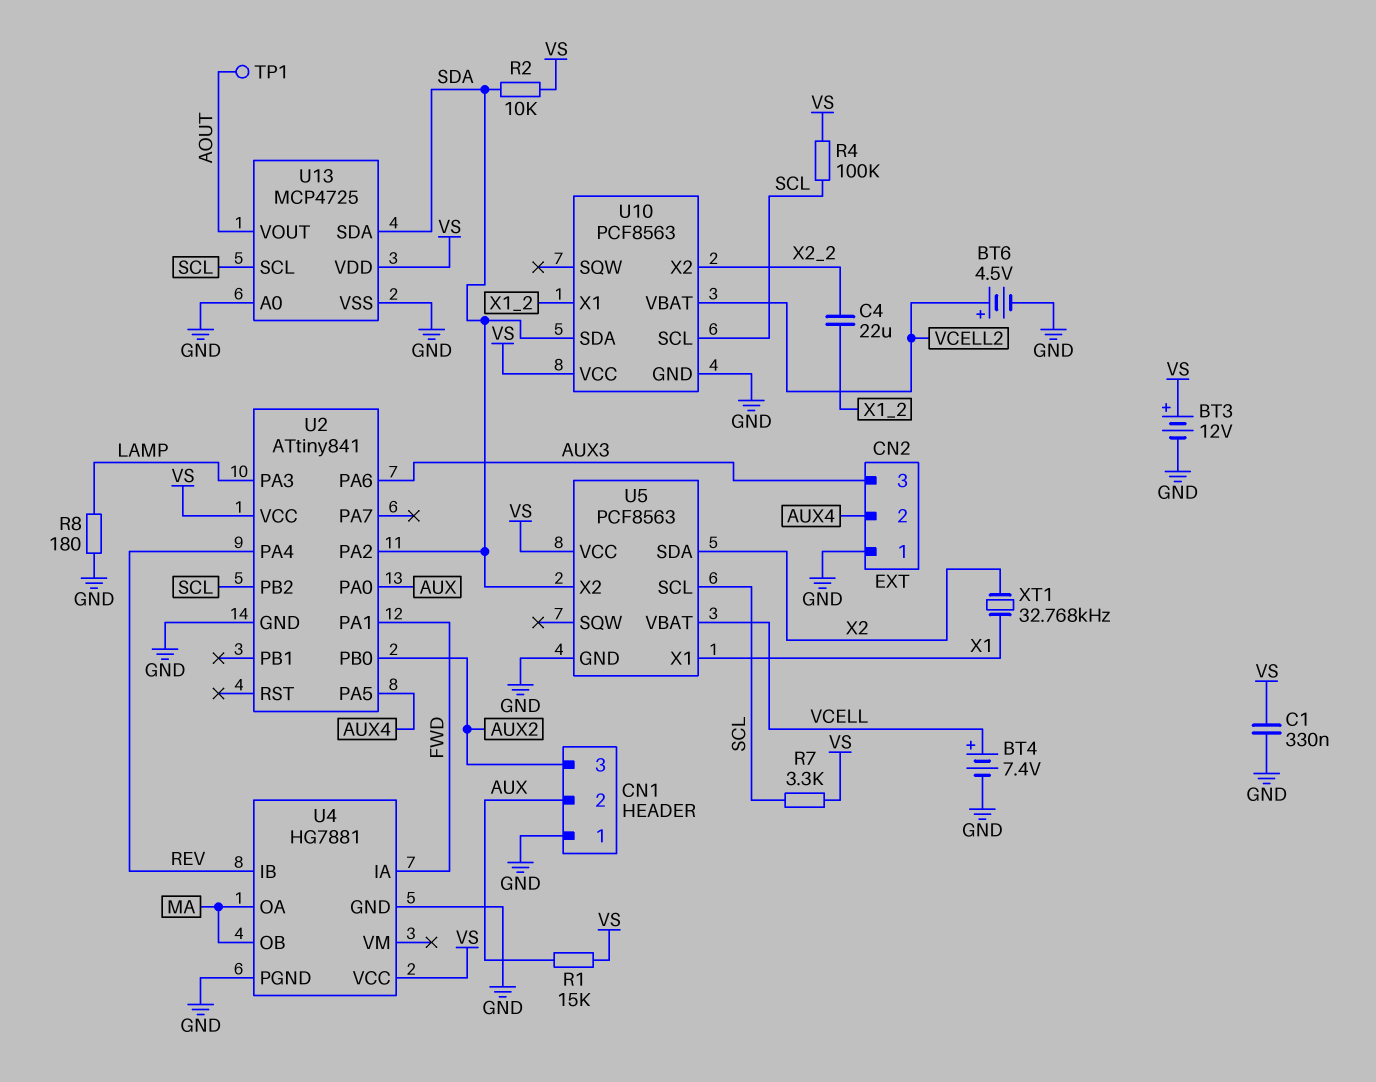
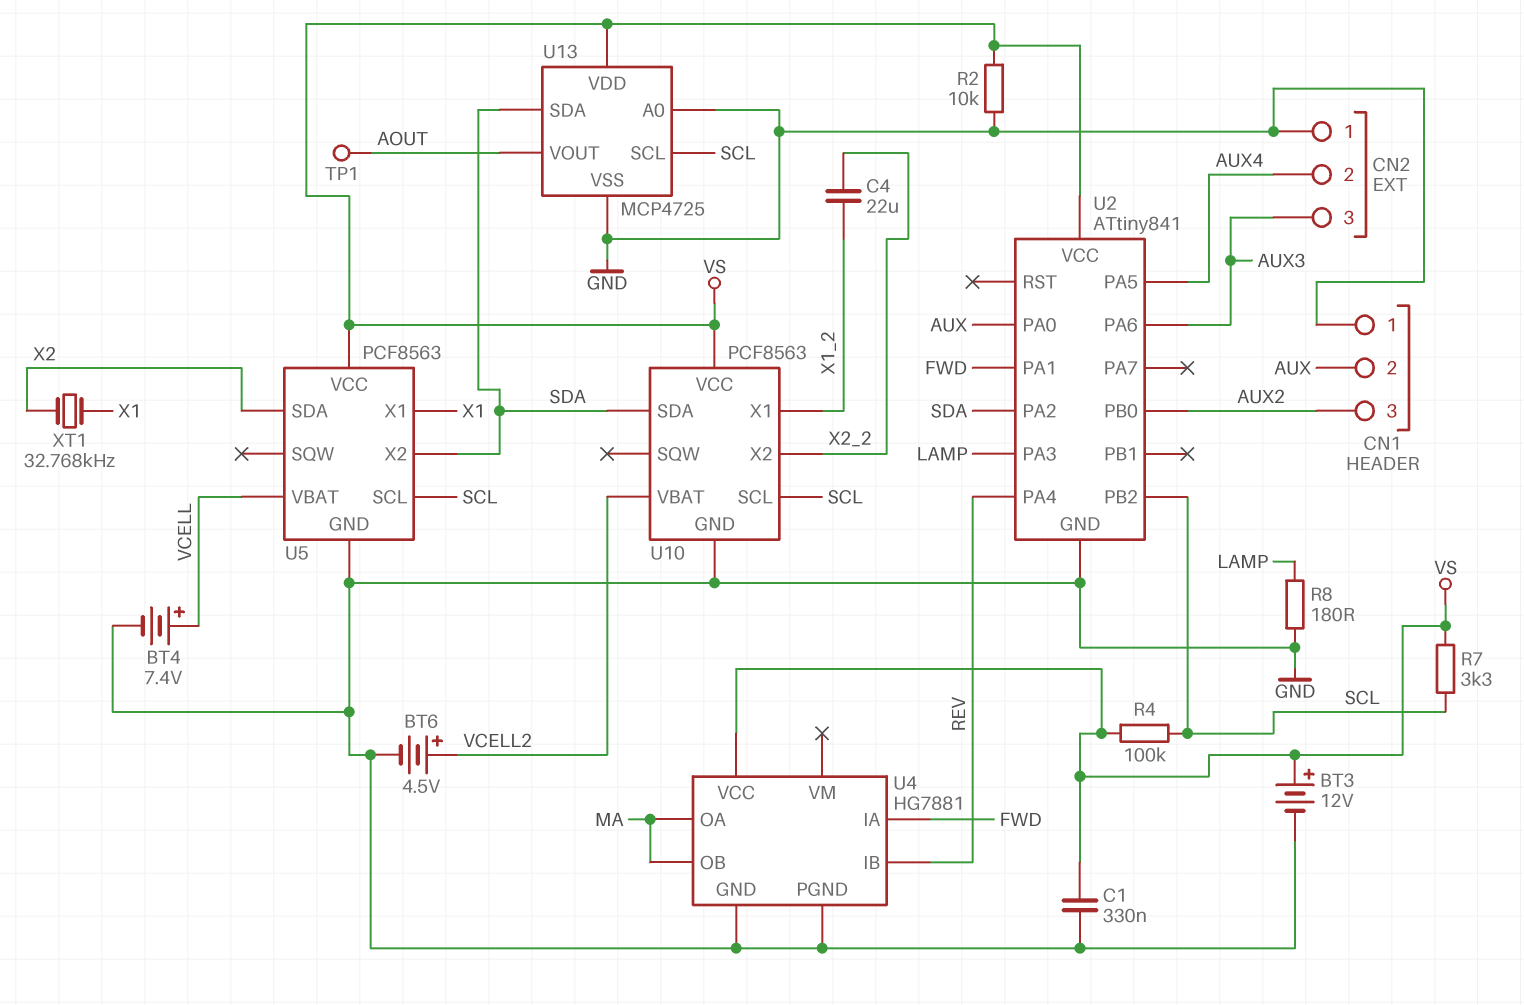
R1: 15k (AUX, VS) -> none
R2: 10k (SDA, VS) -> 10k (GND, VS)

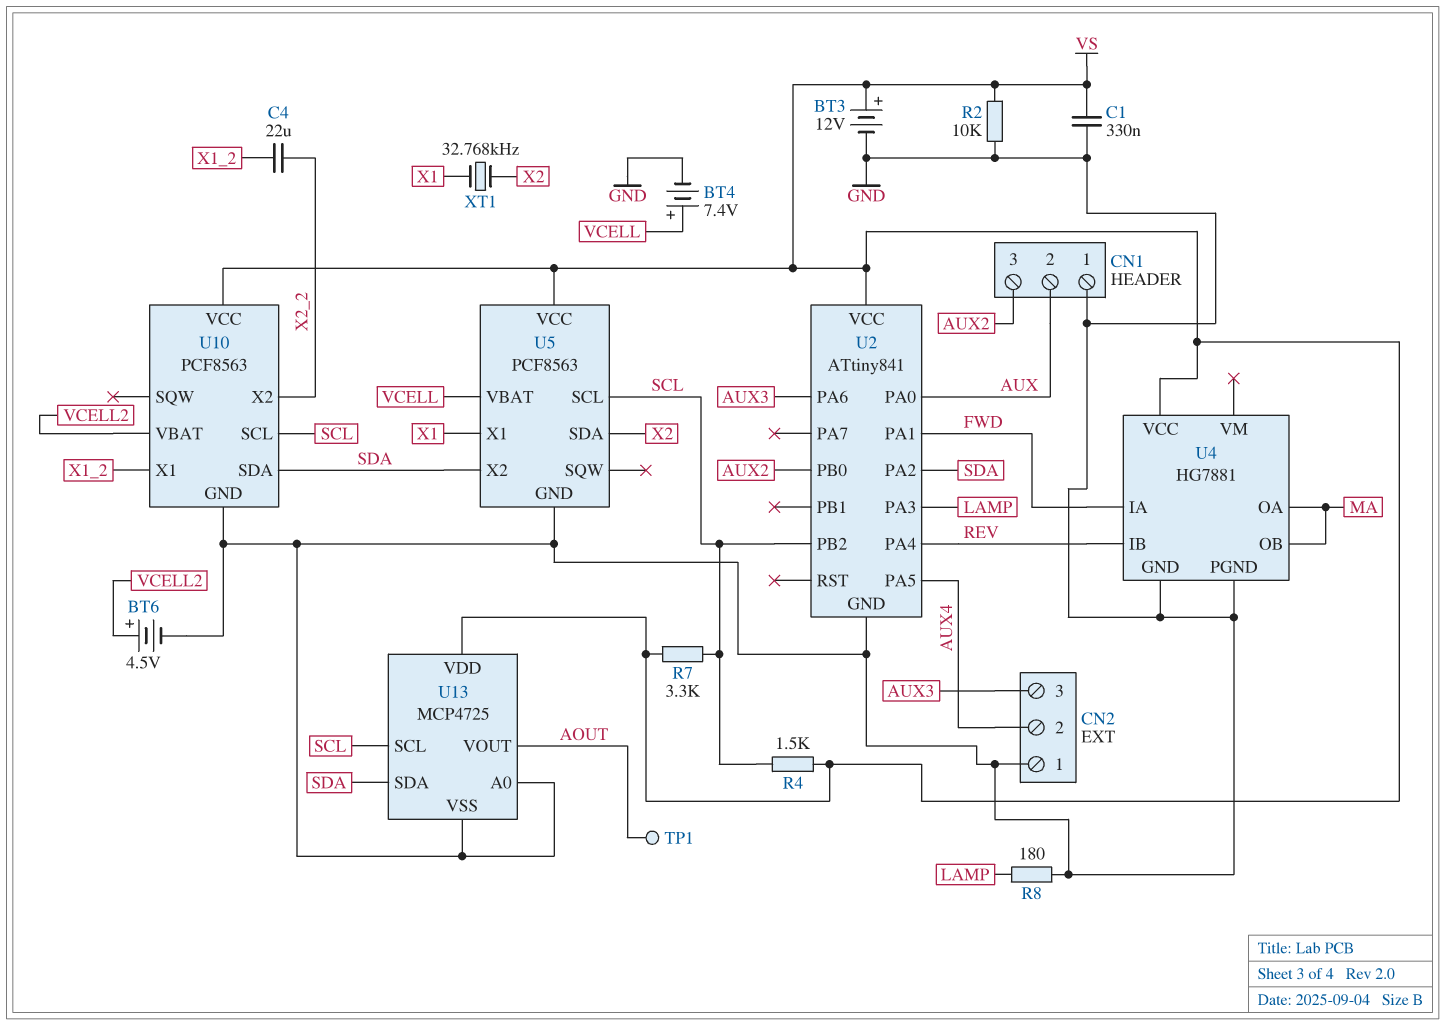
R4: 100k (SCL, VS) -> 1.5k (SCL, VS)

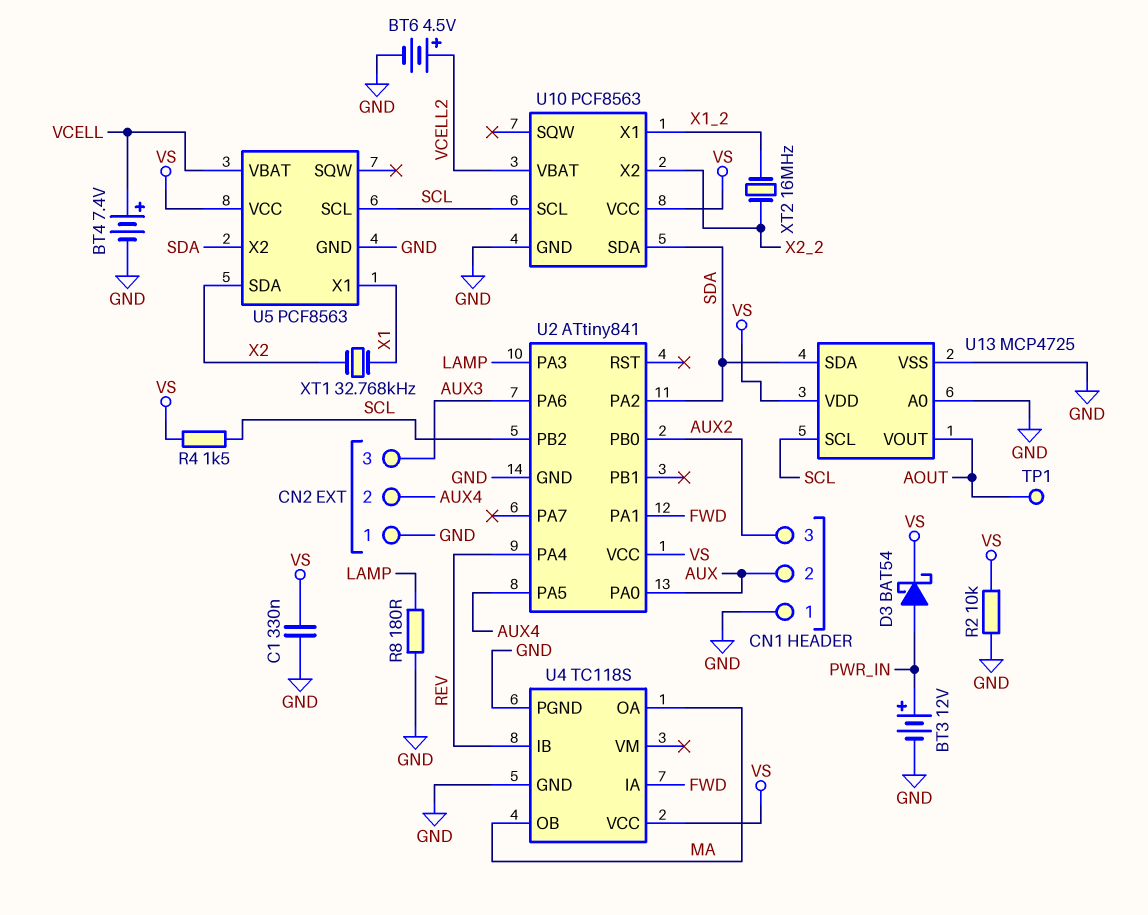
BT3: 12V (plus VS, minus GND) -> 12V (plus PWR_IN, minus GND)
C4: 22uF (X1_2, X2_2) -> none
D3: none -> schottky BAT54 (A PWR_IN, K VS)
R7: 3.3k (SCL, VS) -> none
U4: HG7881 -> TC118S
XT2: none -> 16MHz (X1_2, X2_2)

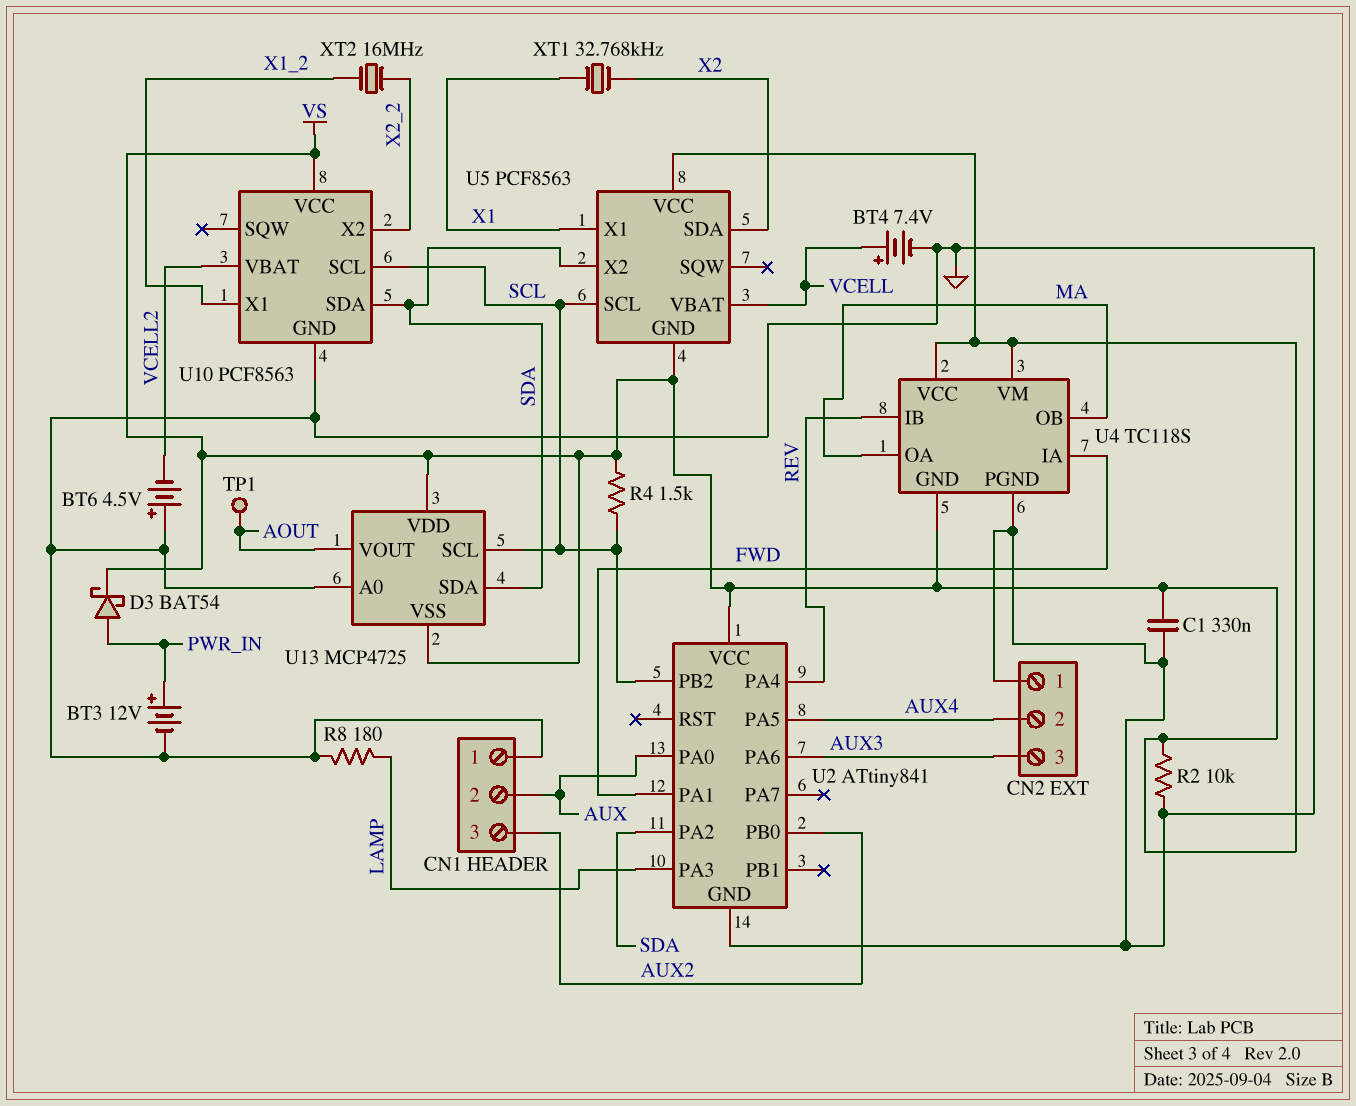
BT6: 4.5V (plus VCELL2, minus GND) -> 4.5V (plus GND, minus VCELL2)
U4 pin GND: GND -> VS
U4 pin VM: none -> VS
U5 pin GND: GND -> VS
U13 pin VSS: GND -> VS

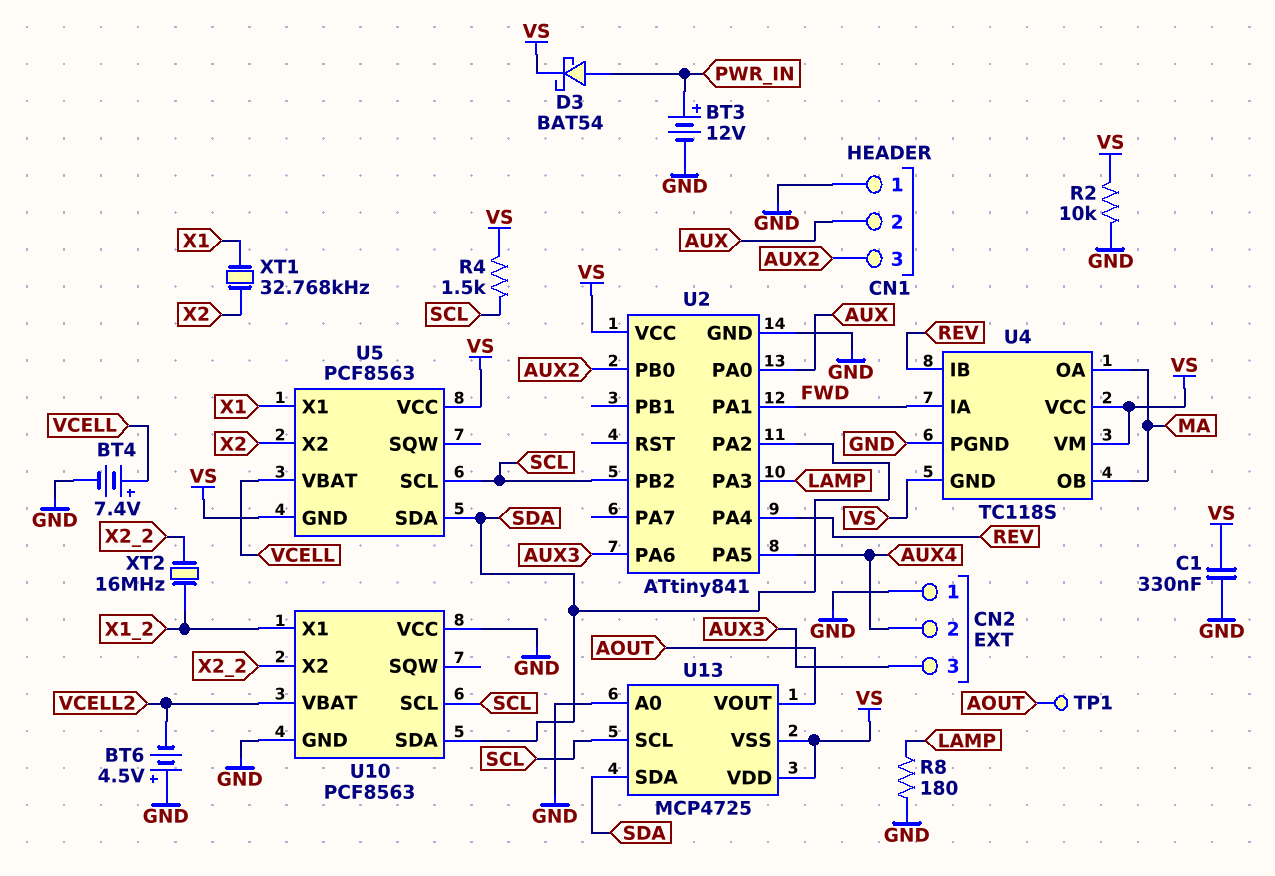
U5 pin SDA: X2 -> SDA
U5 pin X2: SDA -> X2
U10 pin VCC: VS -> GND

